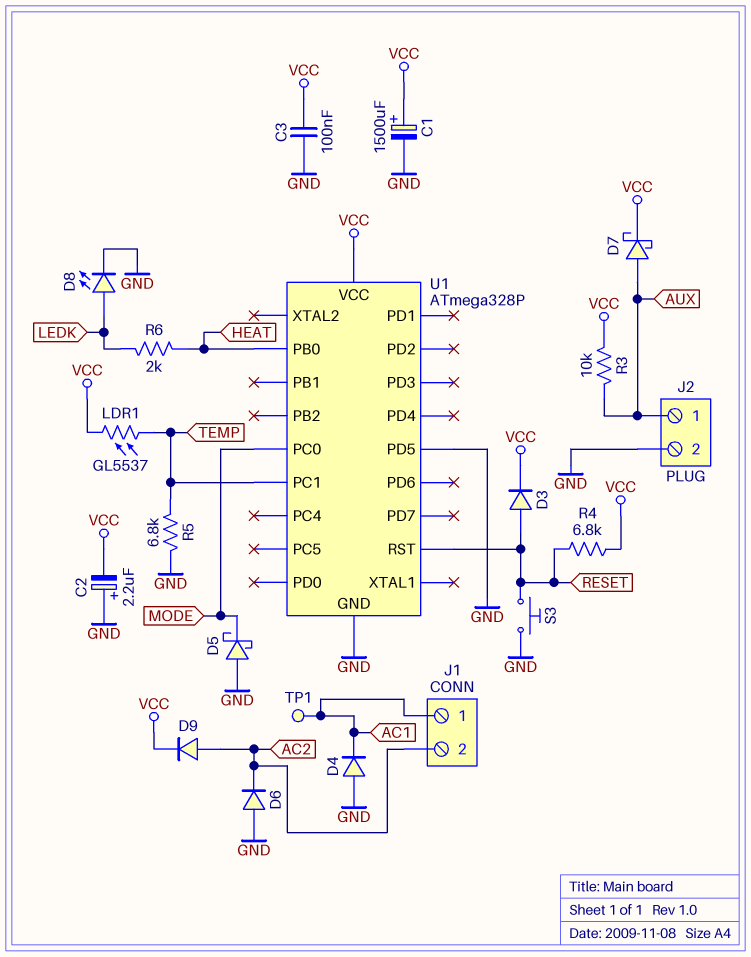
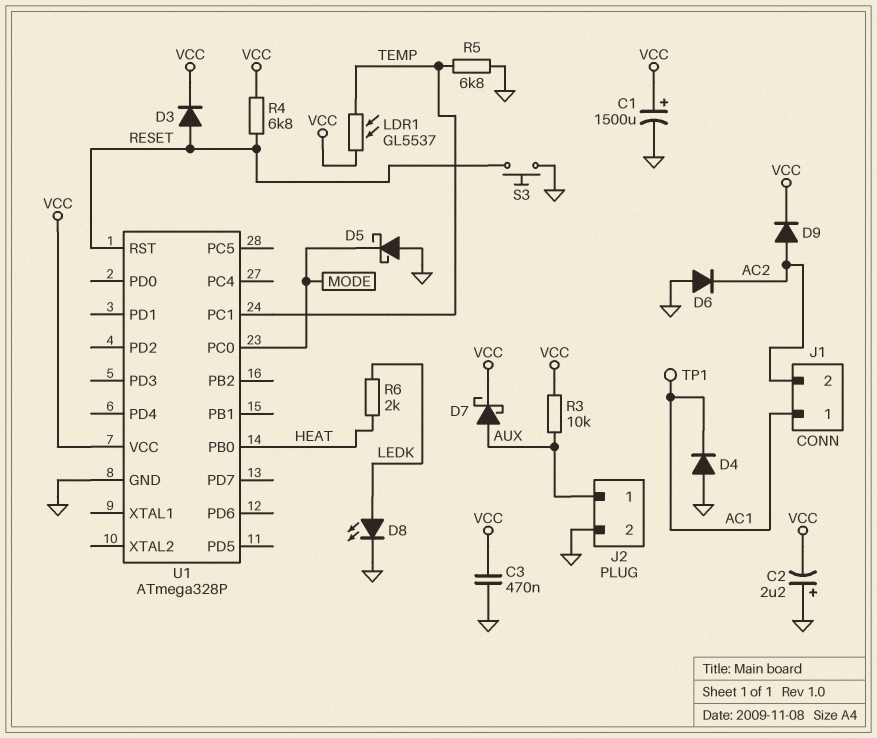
C3: 100nF (GND, VCC) -> 470nF (GND, VCC)
U1 pin PD5: GND -> none

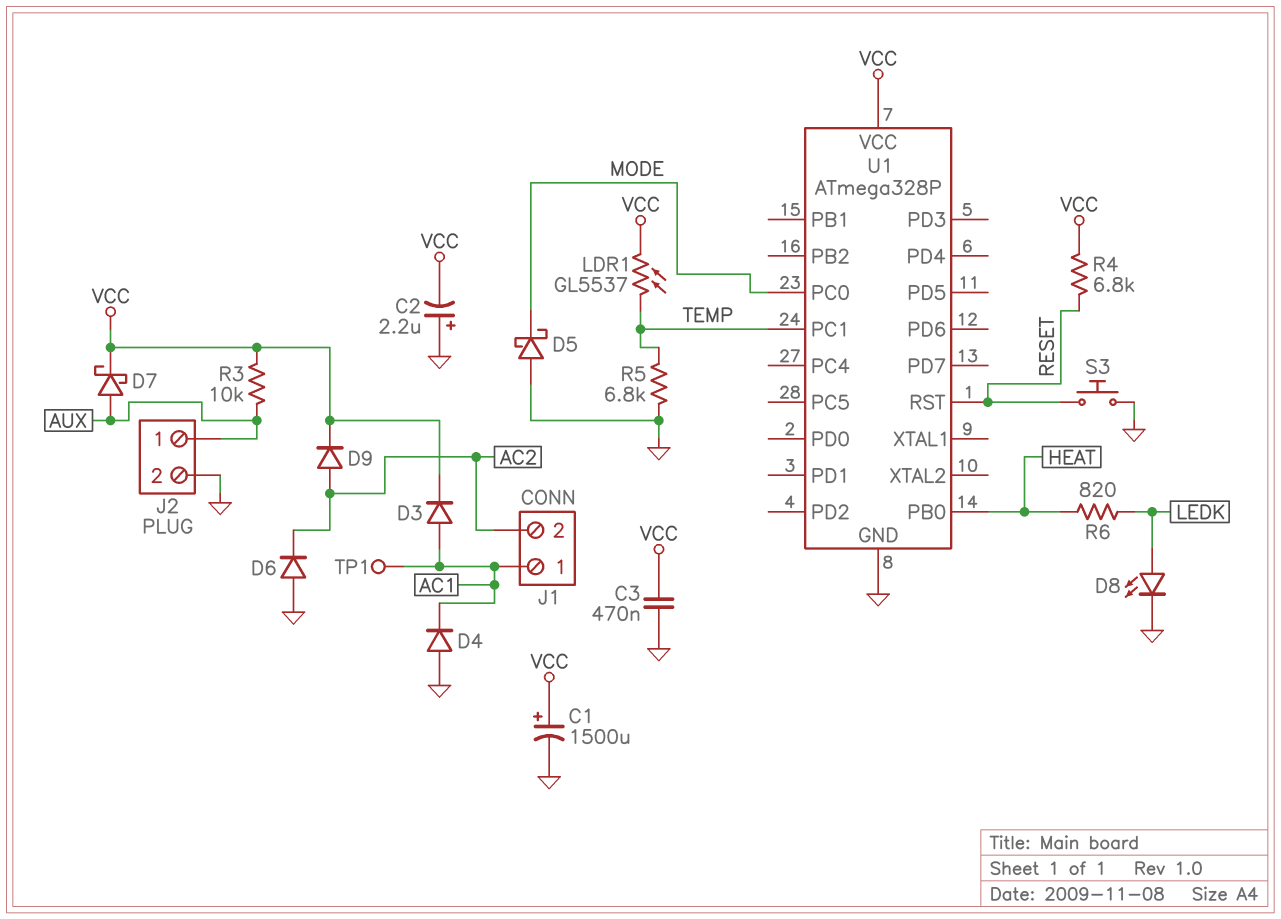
D3: diode (A RESET, K VCC) -> diode (A AC1, K VCC)
R6: 2k (HEAT, LEDK) -> 820 (HEAT, LEDK)

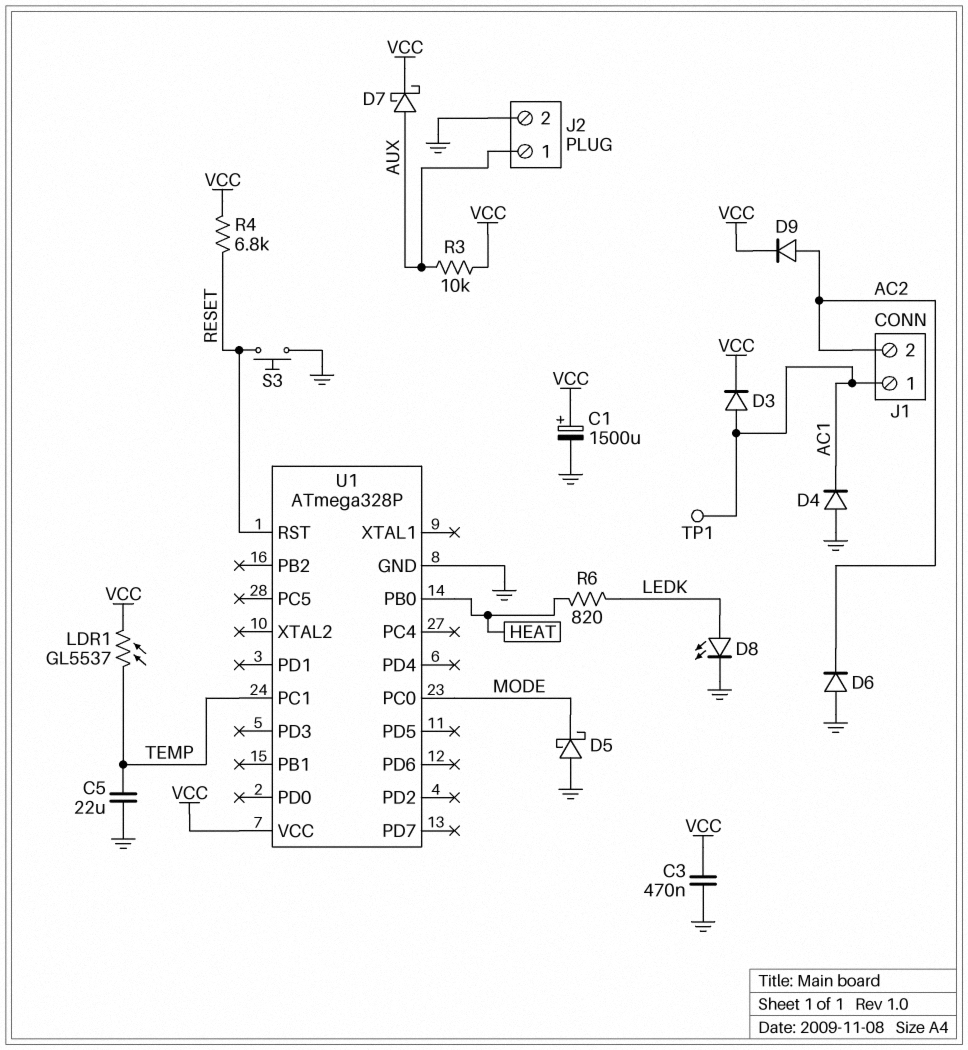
C2: 2.2uF (plus GND, minus VCC) -> none
C5: none -> 22uF (GND, TEMP)
R5: 6.8k (GND, TEMP) -> none

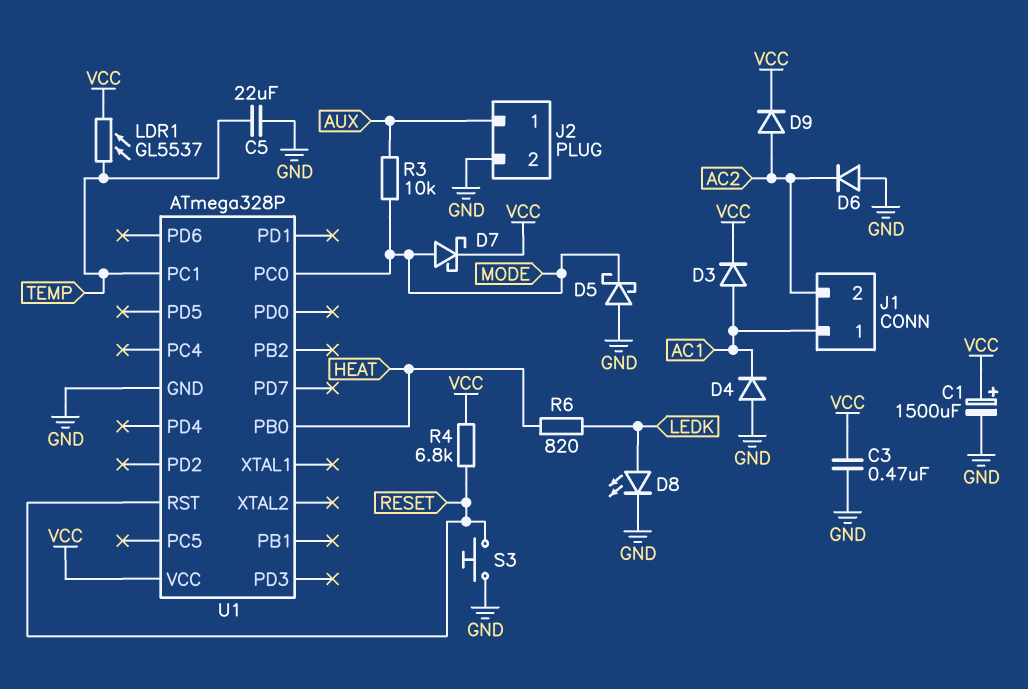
D7: schottky (A AUX, K VCC) -> schottky (A MODE, K VCC)
R3: 10k (AUX, VCC) -> 10k (AUX, MODE)
TP1: test point (AC1) -> none

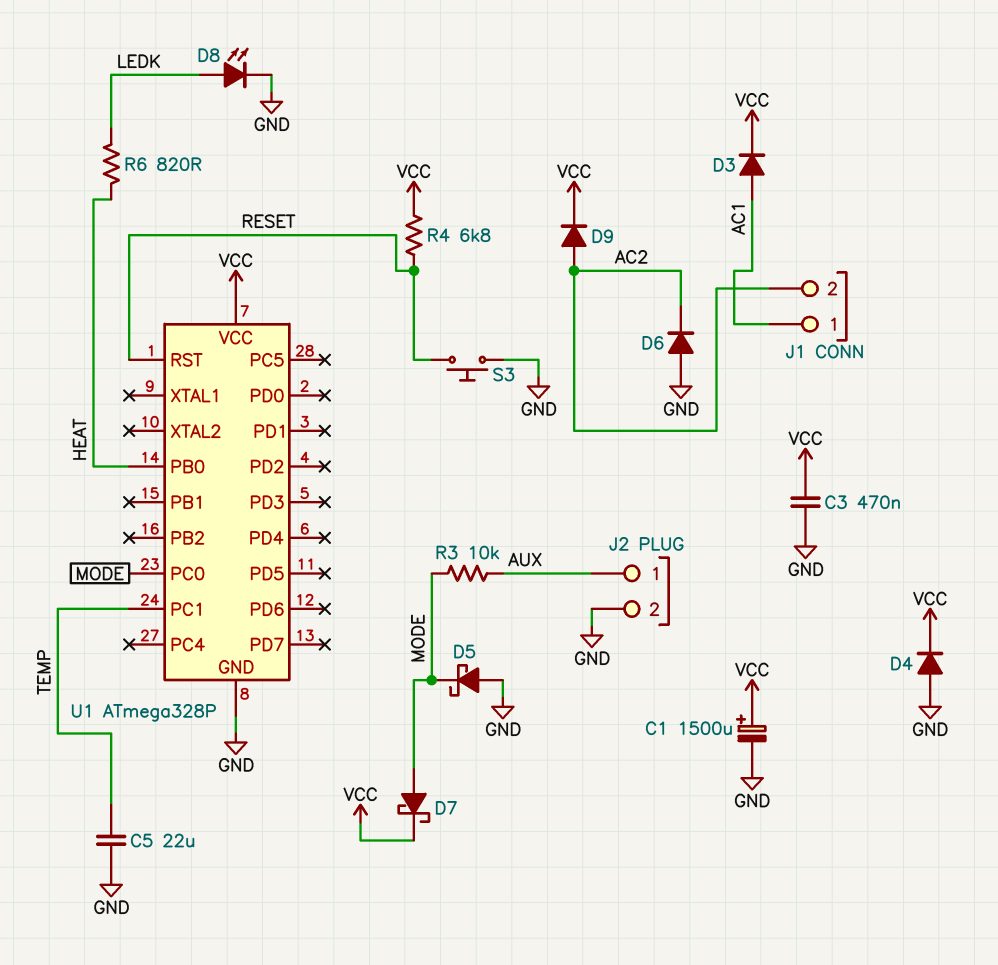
D4: diode (A GND, K AC1) -> diode (A GND, K VCC)
LDR1: GL5537 (TEMP, VCC) -> none

